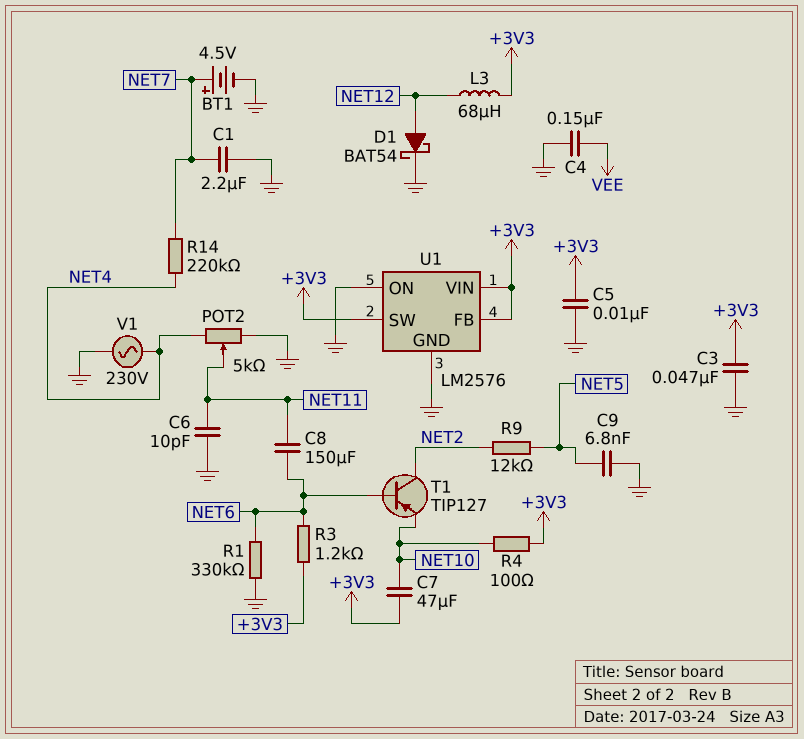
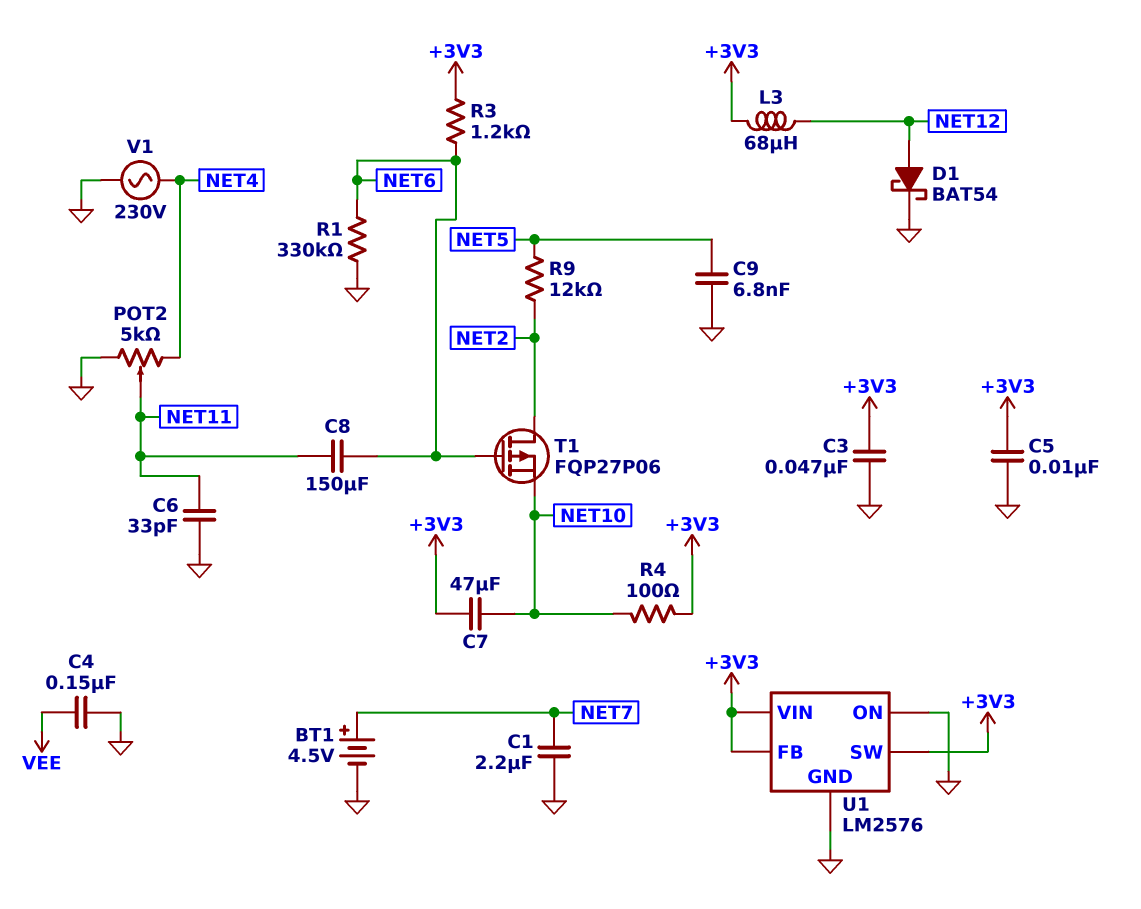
C6: 10pF (GND, NET11) -> 33pF (GND, NET11)
R14: 220k (NET4, NET7) -> none
T1: PNP TIP127 (B NET6, C NET2, E NET10) -> PMOS FQP27P06 (G NET6, D NET2, S NET10)

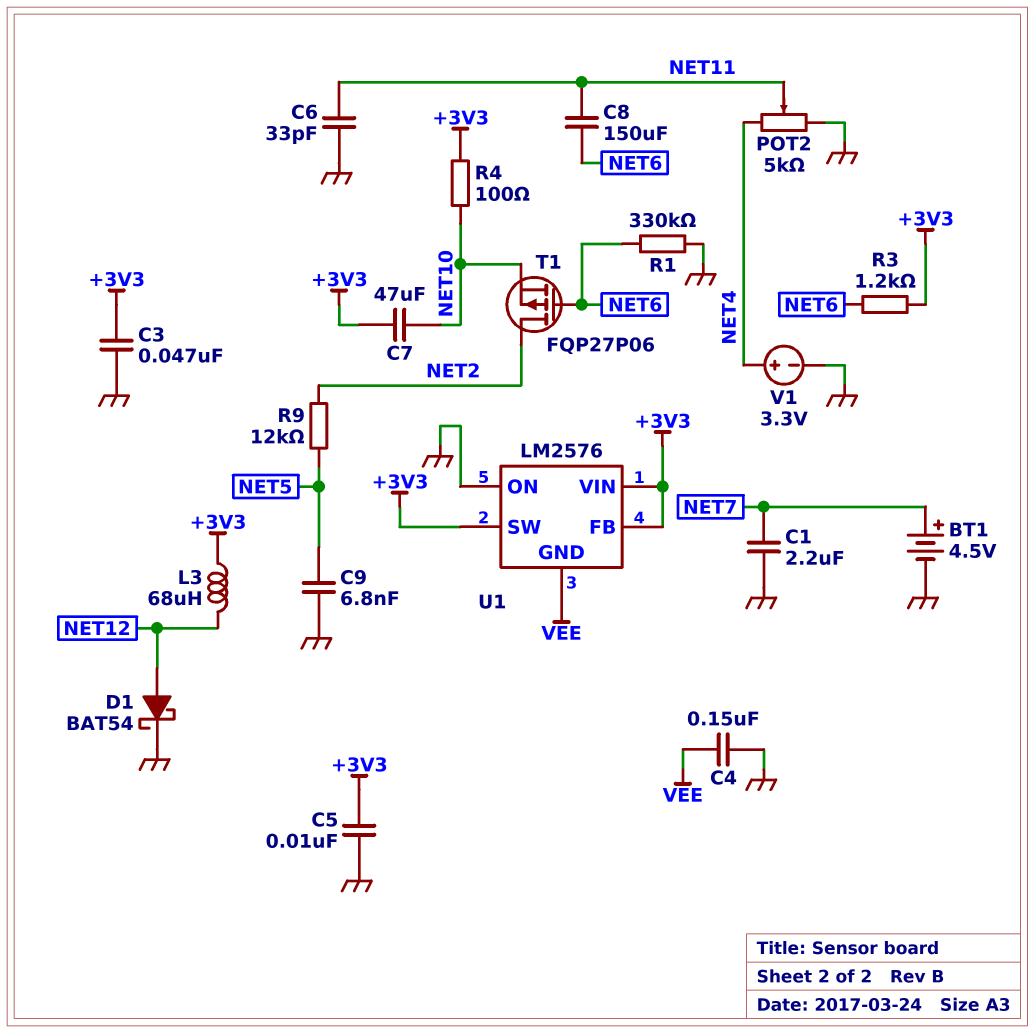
U1 pin GND: GND -> VEE
V1: AC 230V (GND, NET4) -> 3.3V (plus NET4, minus GND)

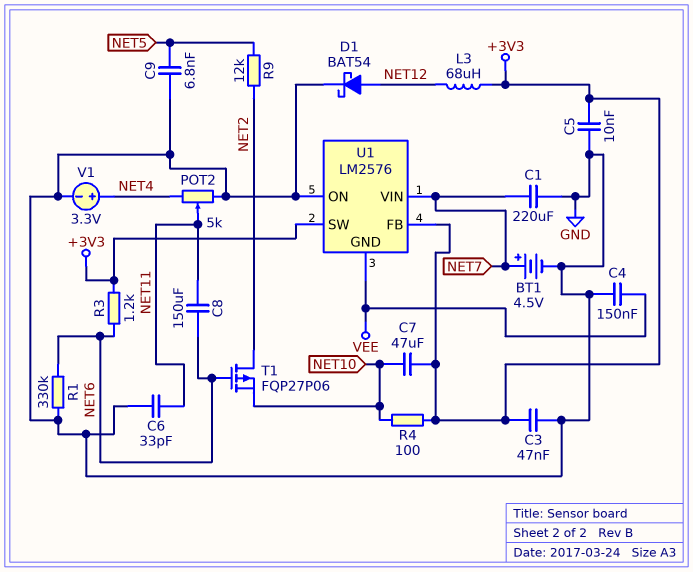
C1: 2.2uF (GND, NET7) -> 220uF (GND, NET7)
U1 pin VIN: +3V3 -> NET7

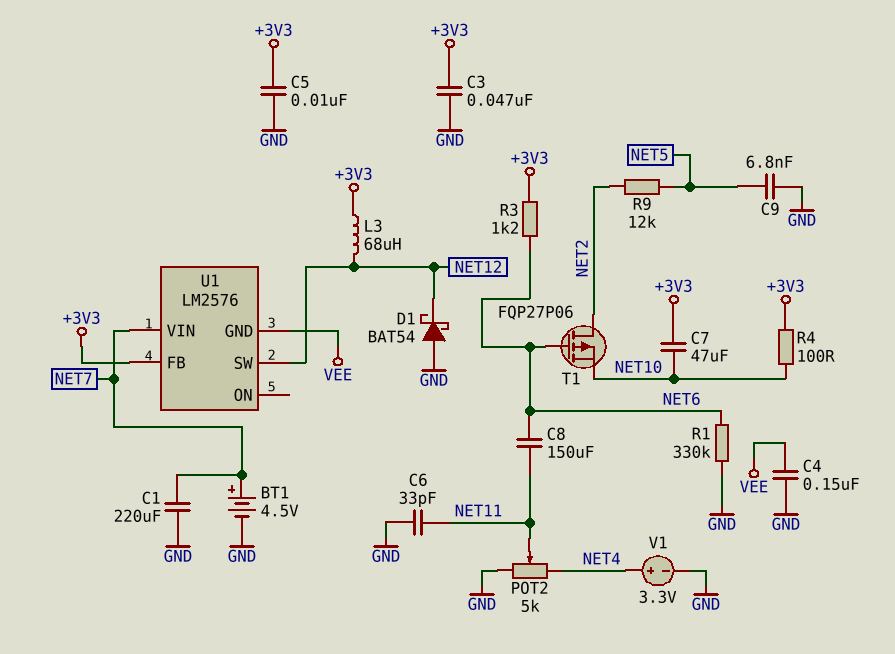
D1: schottky BAT54 (A NET12, K GND) -> schottky BAT54 (A GND, K NET12)
U1 pin ON: GND -> none
U1 pin SW: +3V3 -> NET12

